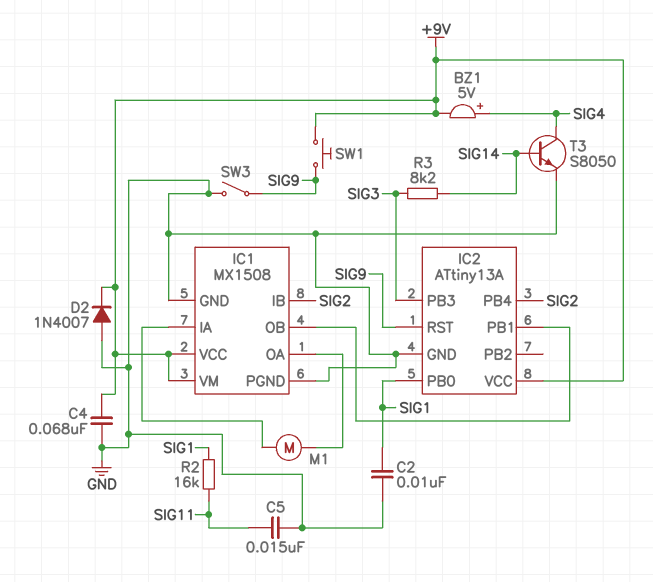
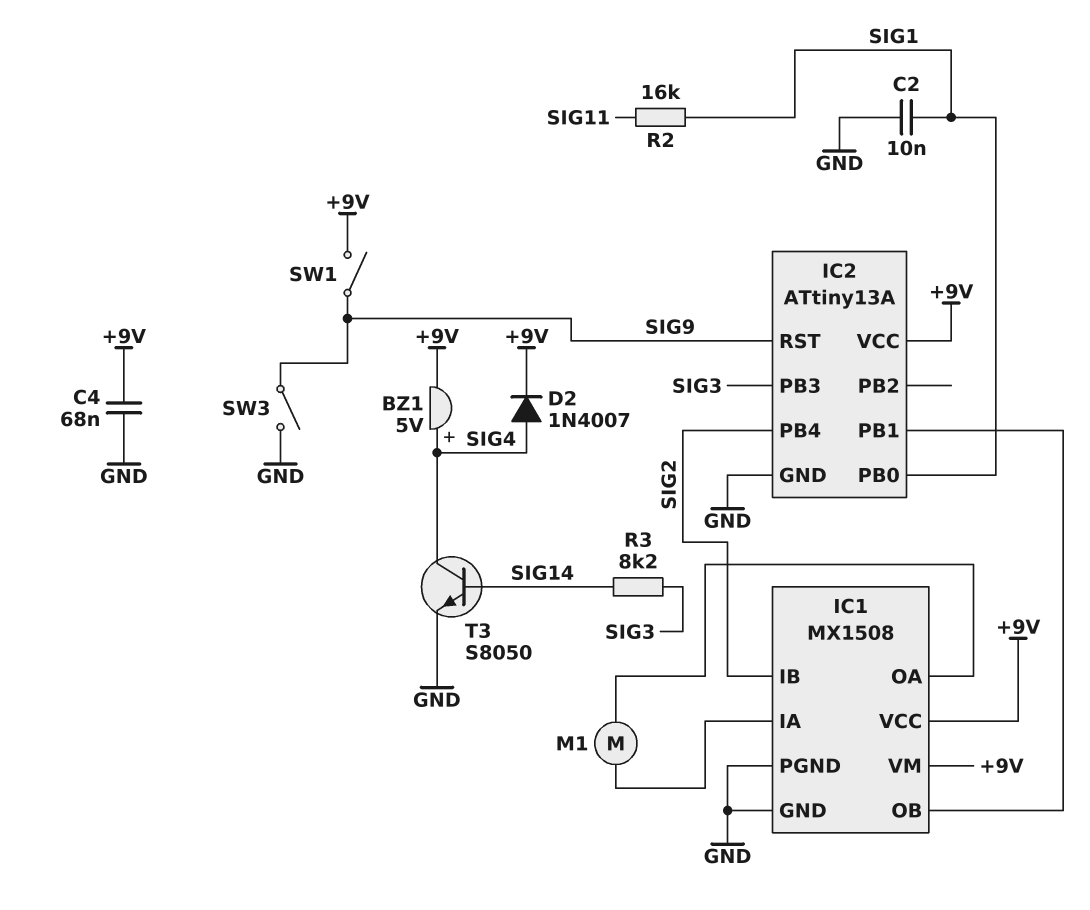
C5: 15nF (GND, SIG11) -> none
D2: diode 1N4007 (A GND, K +9V) -> diode 1N4007 (A SIG4, K +9V)
SW1: button (+9V, SIG9) -> switch (+9V, SIG9)

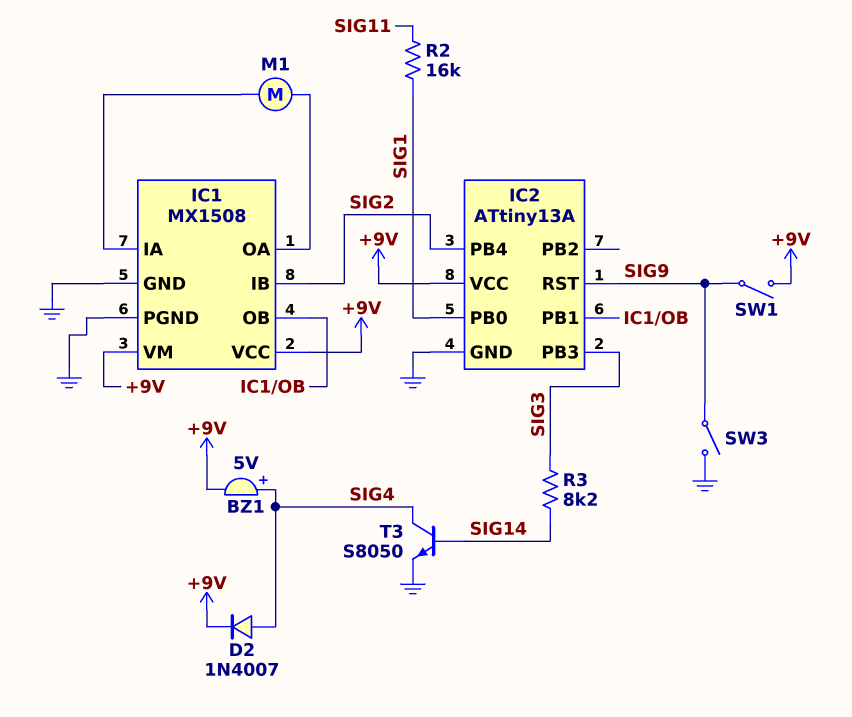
C2: 10nF (GND, SIG1) -> none
C4: 68nF (+9V, GND) -> none

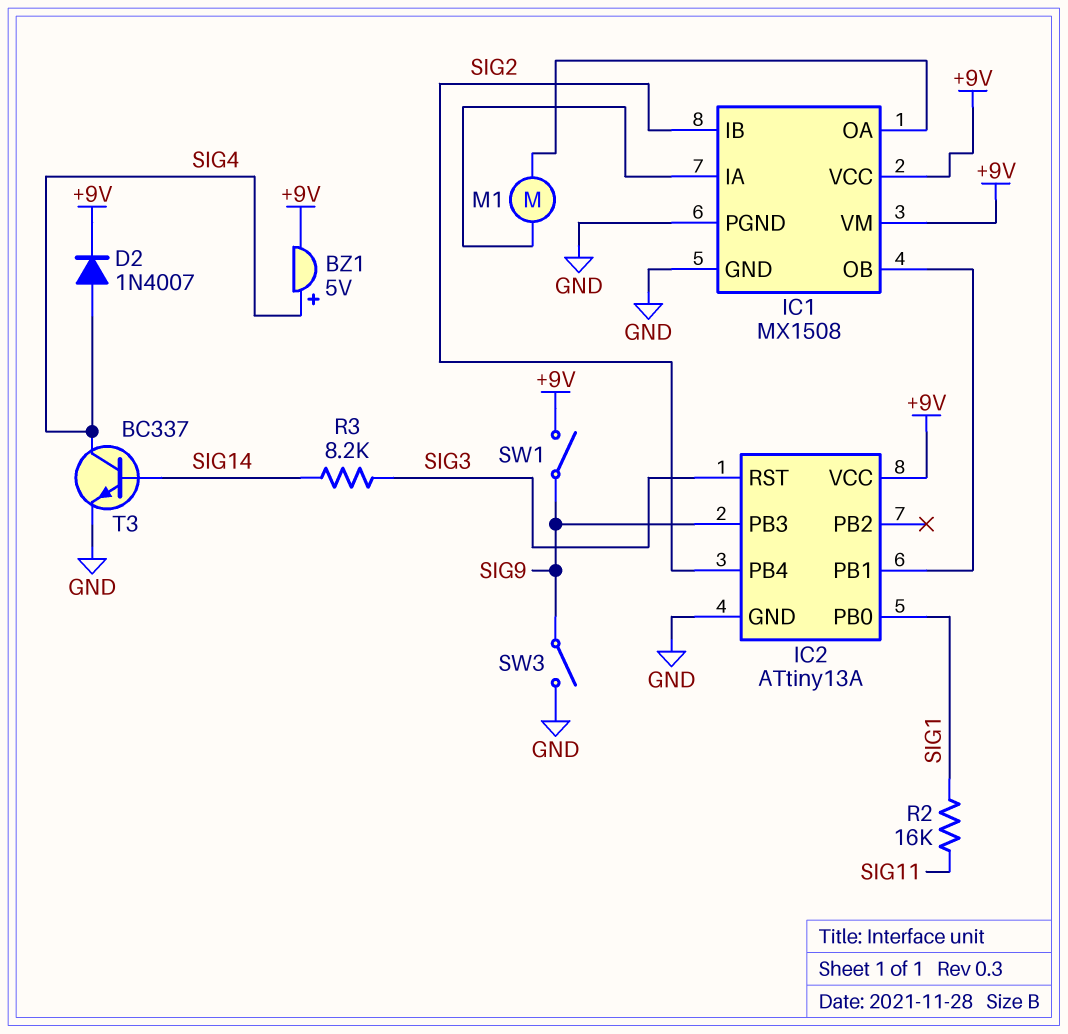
IC2 pin PB3: SIG3 -> SIG9
IC2 pin RST: SIG9 -> SIG3
T3: NPN S8050 (B SIG14, C SIG4, E GND) -> NPN BC337 (B SIG14, C SIG4, E GND)

